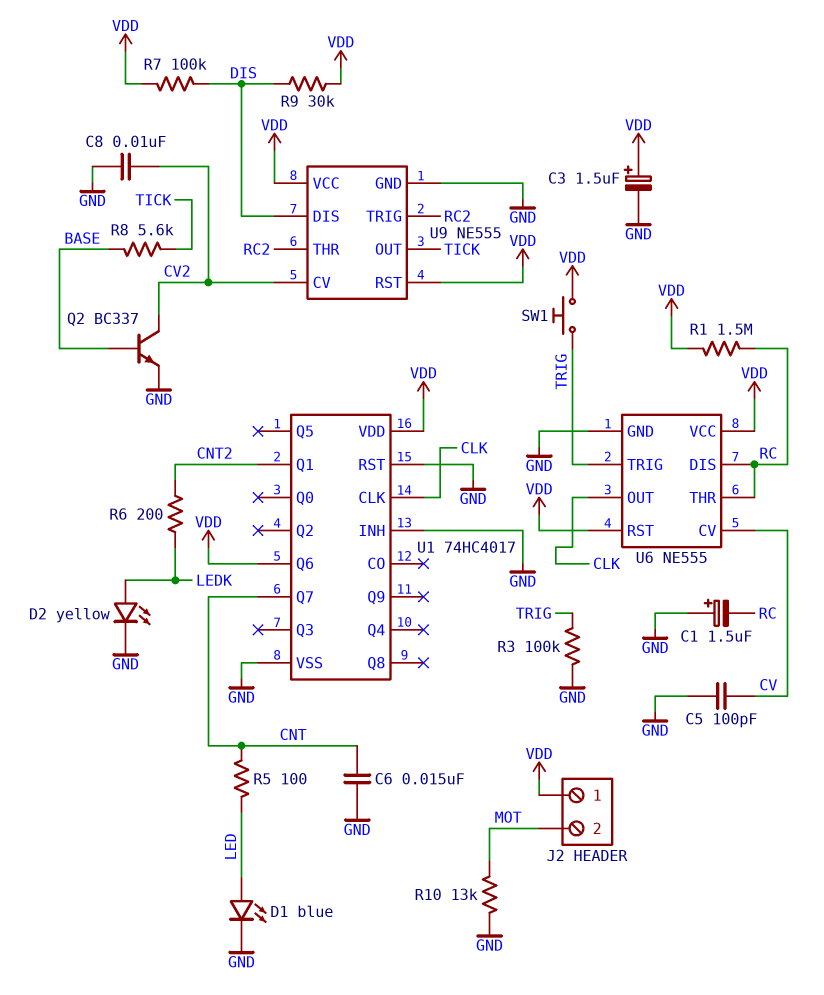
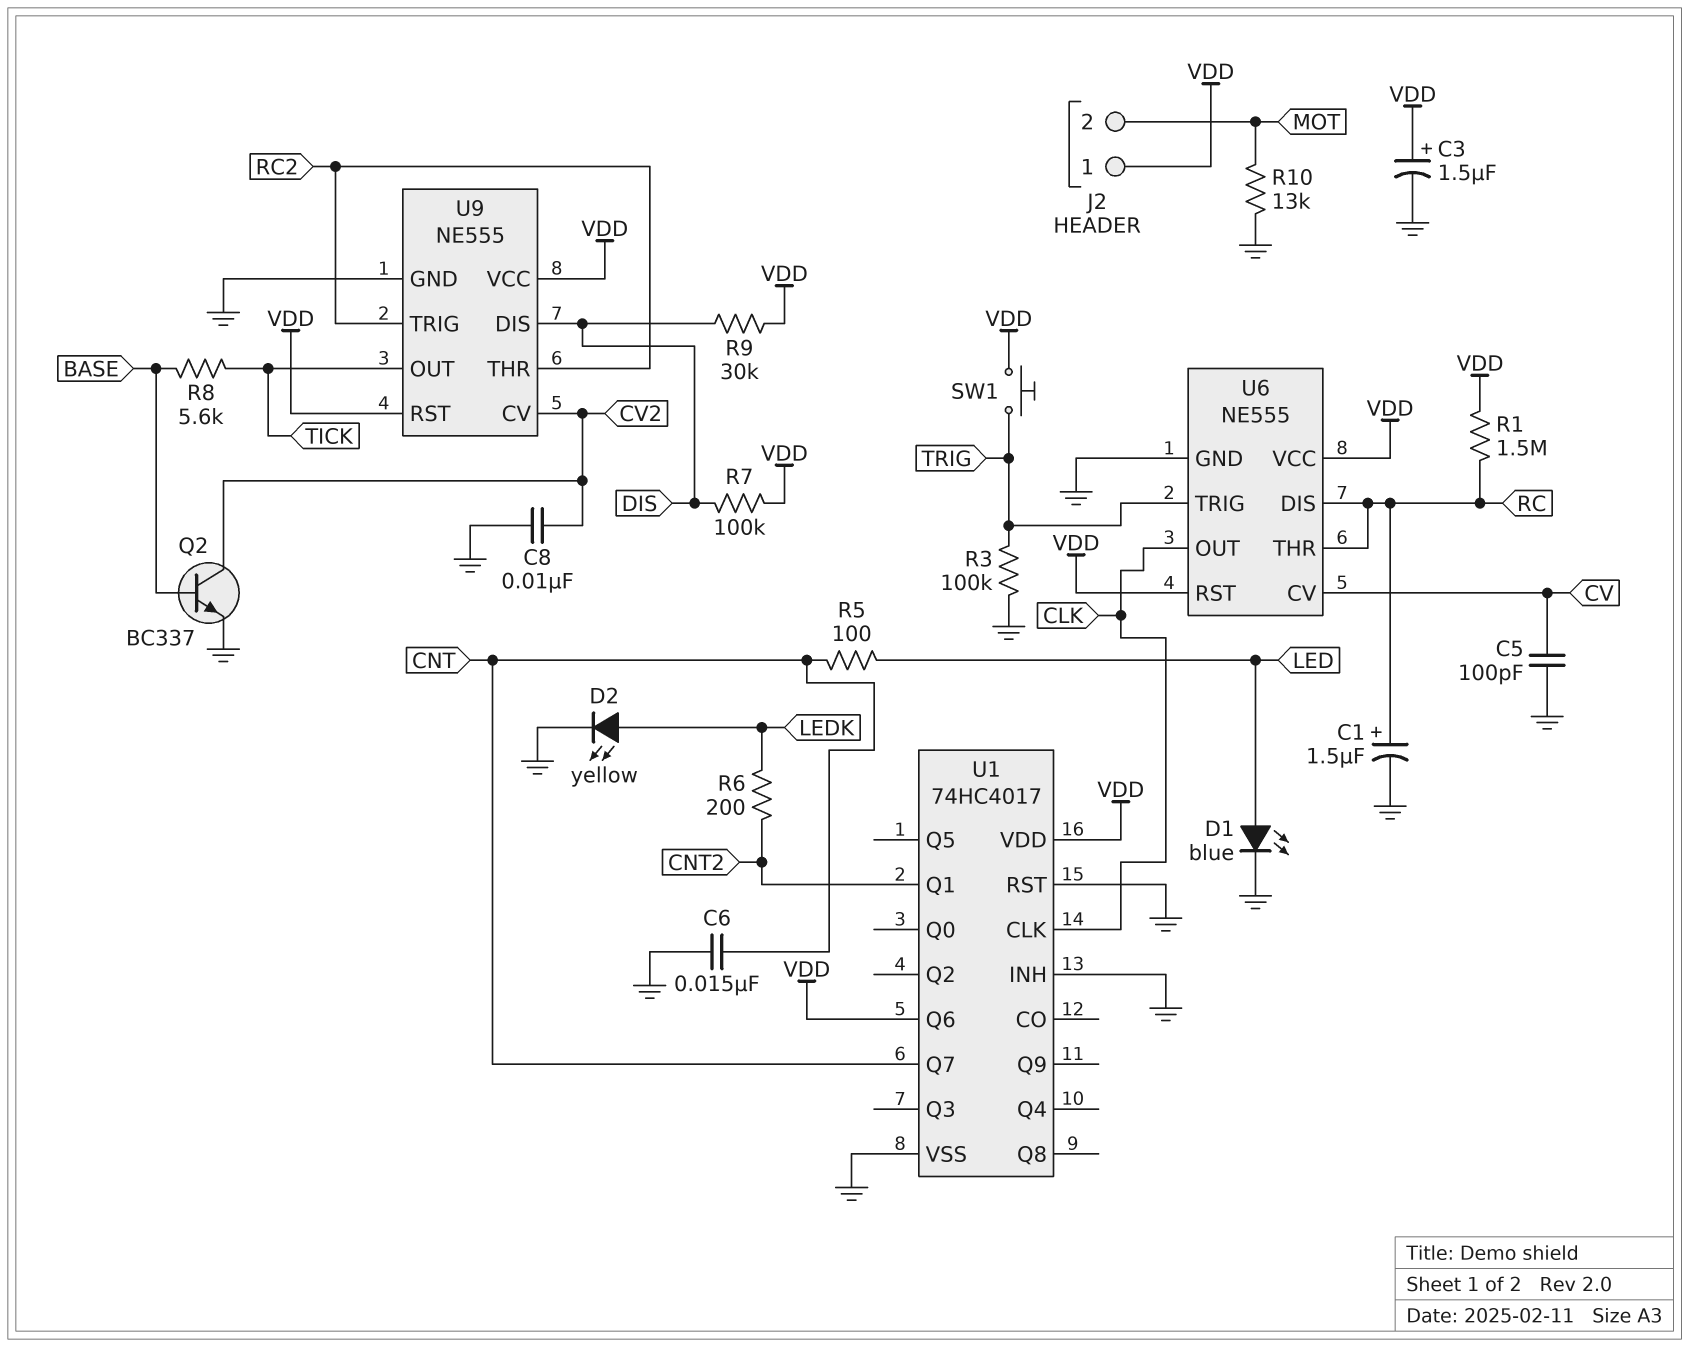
C1: 1.5uF (plus GND, minus RC) -> 1.5uF (plus RC, minus GND)

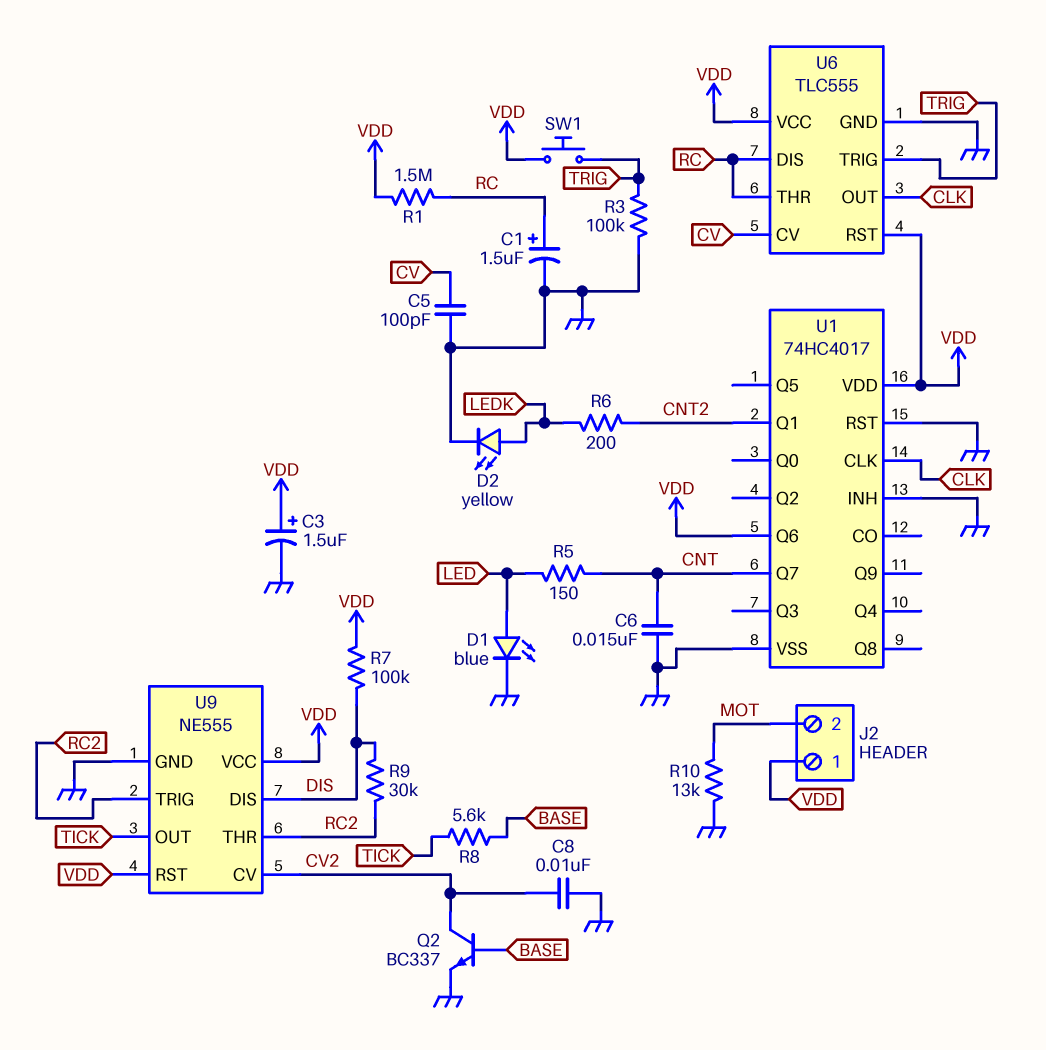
R5: 100 (CNT, LED) -> 150 (CNT, LED)
R9: 30k (DIS, VDD) -> 30k (DIS, RC2)
U6: NE555 -> TLC555

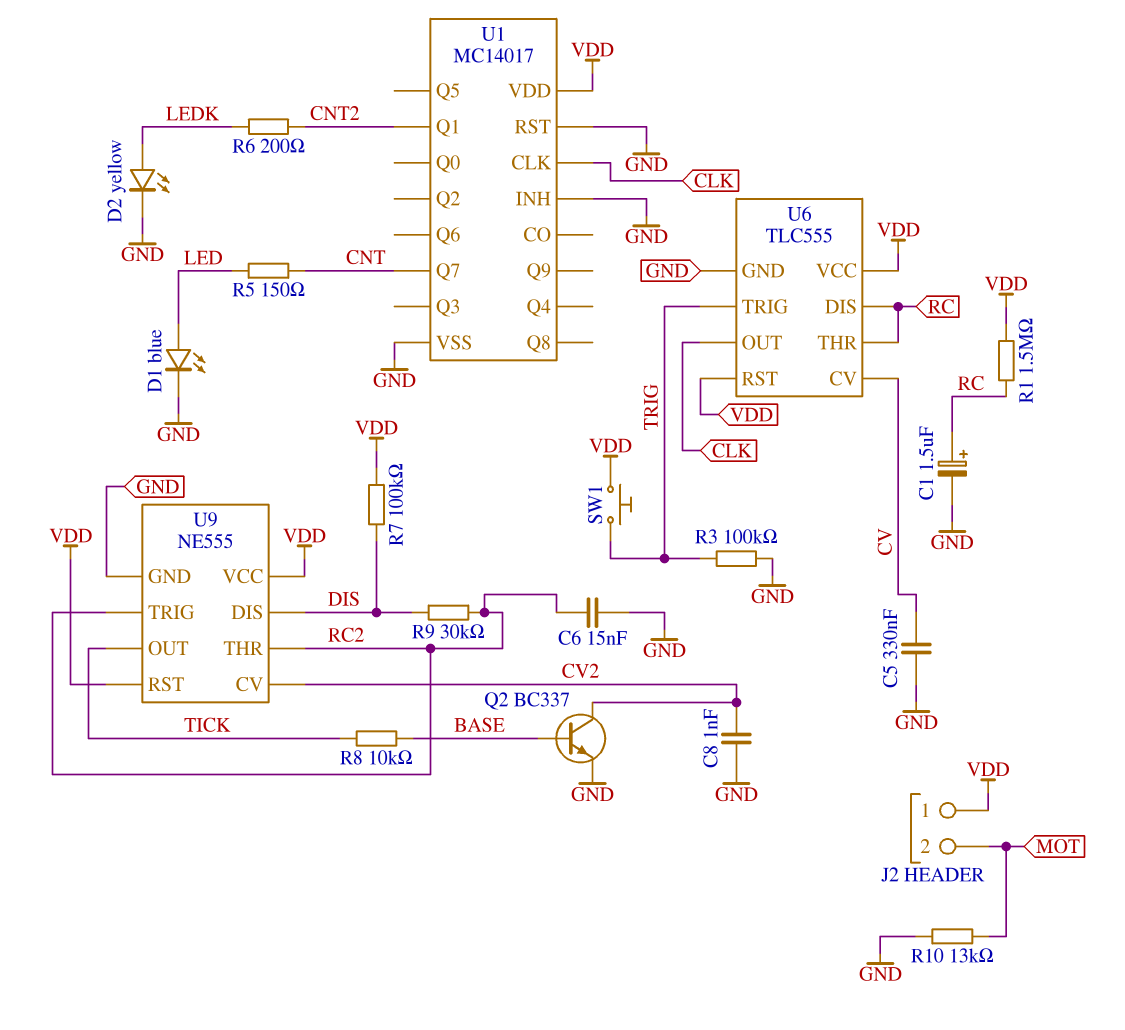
C3: 1.5uF (plus VDD, minus GND) -> none
C5: 100pF (CV, GND) -> 330nF (CV, GND)
C6: 15nF (CNT, GND) -> 15nF (GND, RC2)
C8: 10nF (CV2, GND) -> 1nF (CV2, GND)
R8: 5.6k (BASE, TICK) -> 10k (BASE, TICK)
U1: 74HC4017 -> MC14017
U1 pin Q6: VDD -> none

